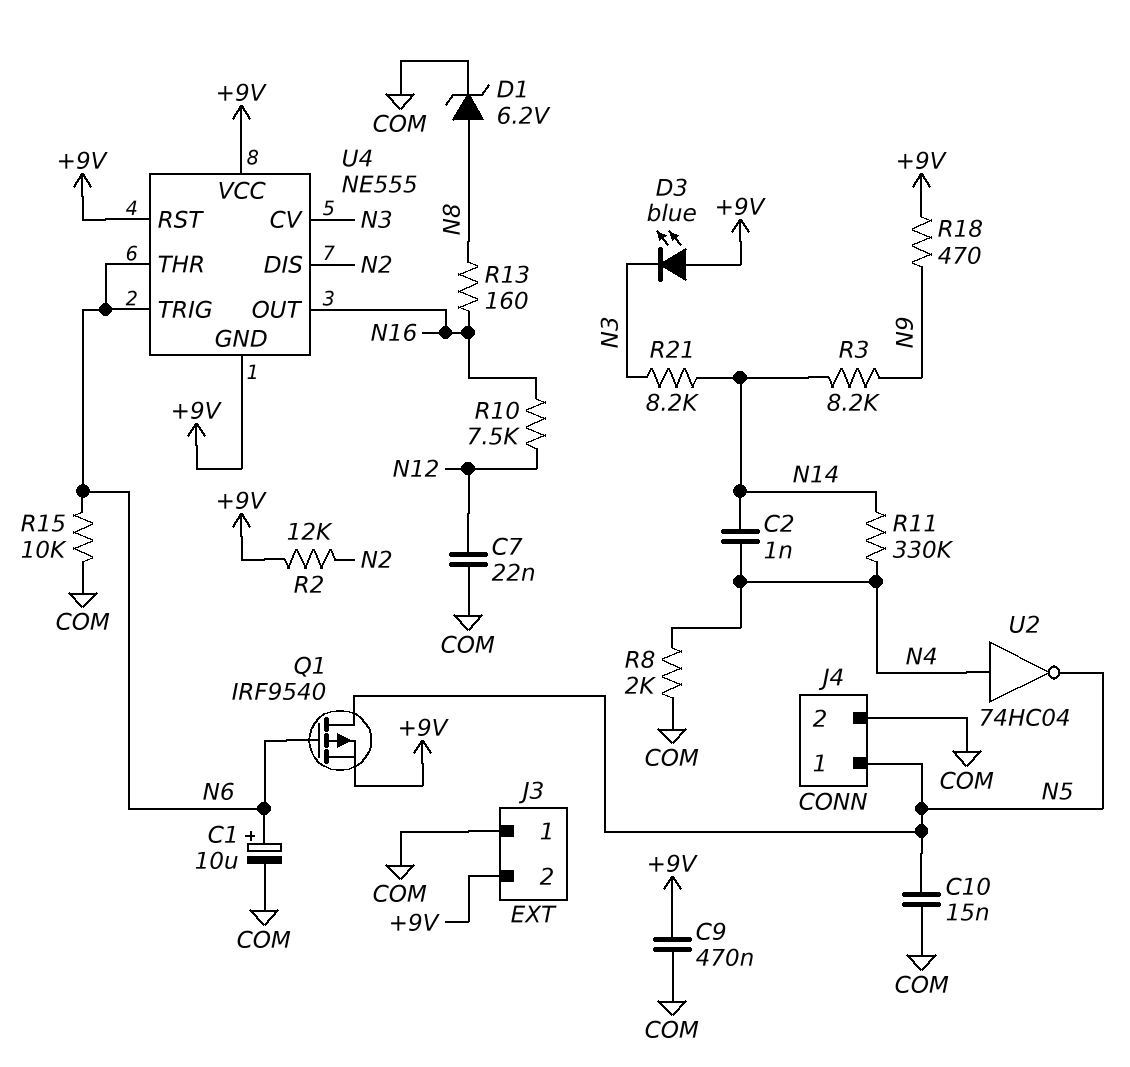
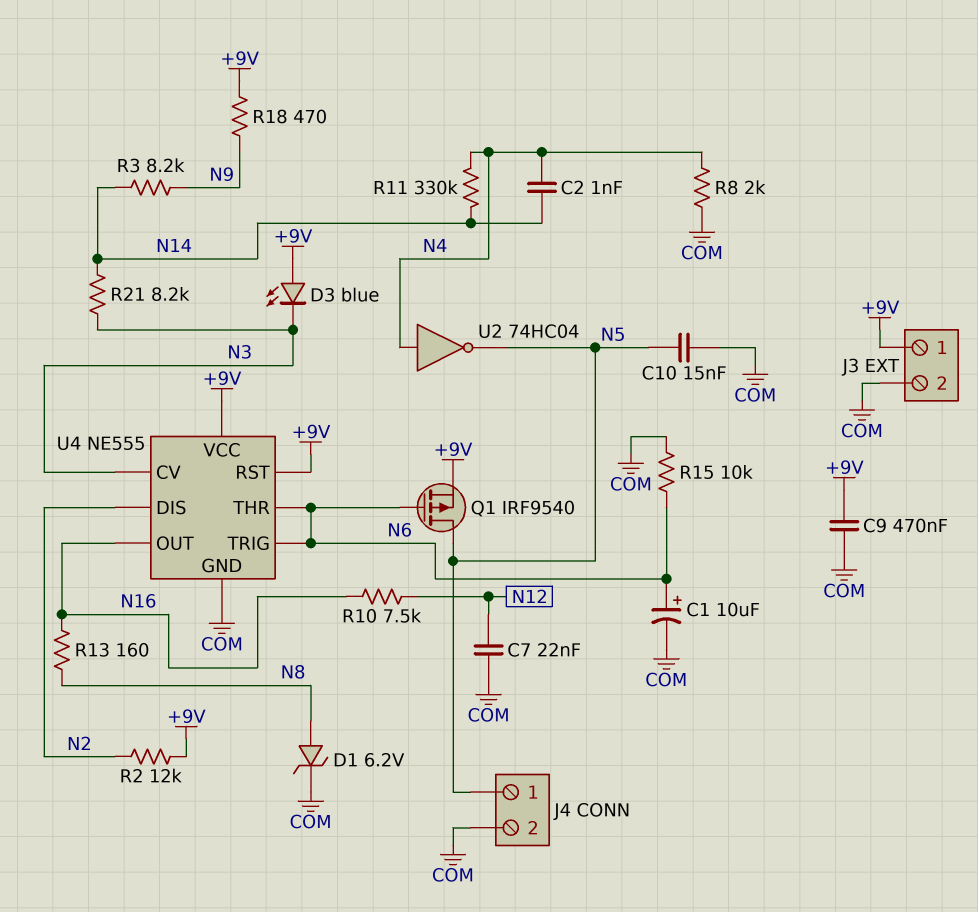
J3 pin 1: COM -> +9V
J3 pin 2: +9V -> COM
U4 pin GND: +9V -> COM

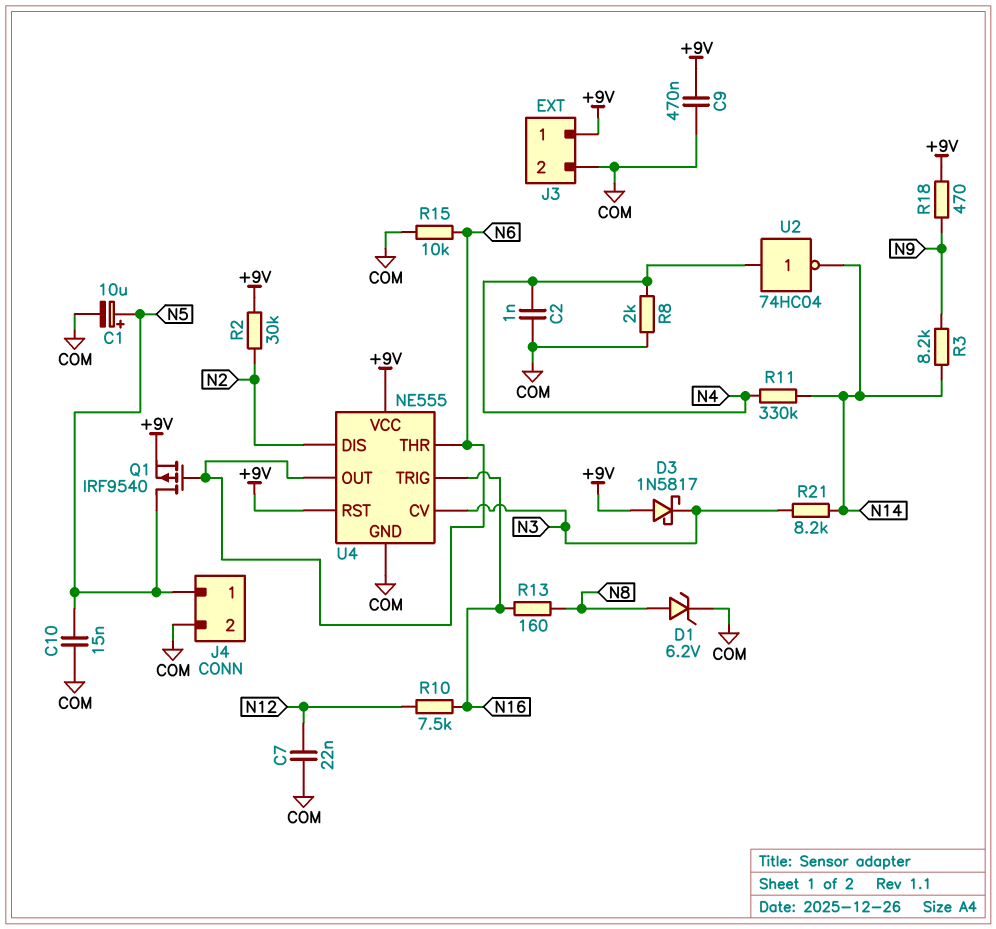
C1: 10uF (plus N6, minus COM) -> 10uF (plus N5, minus COM)
C2: 1nF (N4, N14) -> 1nF (COM, N4)
D3: LED blue (A +9V, K N3) -> schottky 1N5817 (A +9V, K N3)
R2: 12k (+9V, N2) -> 30k (+9V, N2)
U2: NOT 74HC04 (in N4, out N5) -> NOT 74HC04 (in N4, out N14)
U4 pin OUT: N16 -> N6
U4 pin TRIG: N6 -> N16

